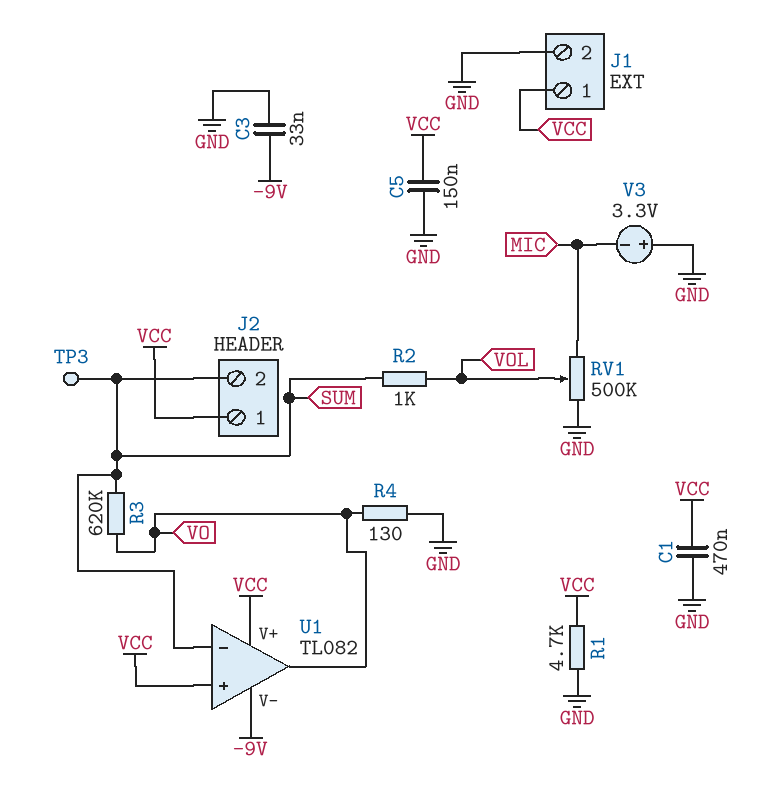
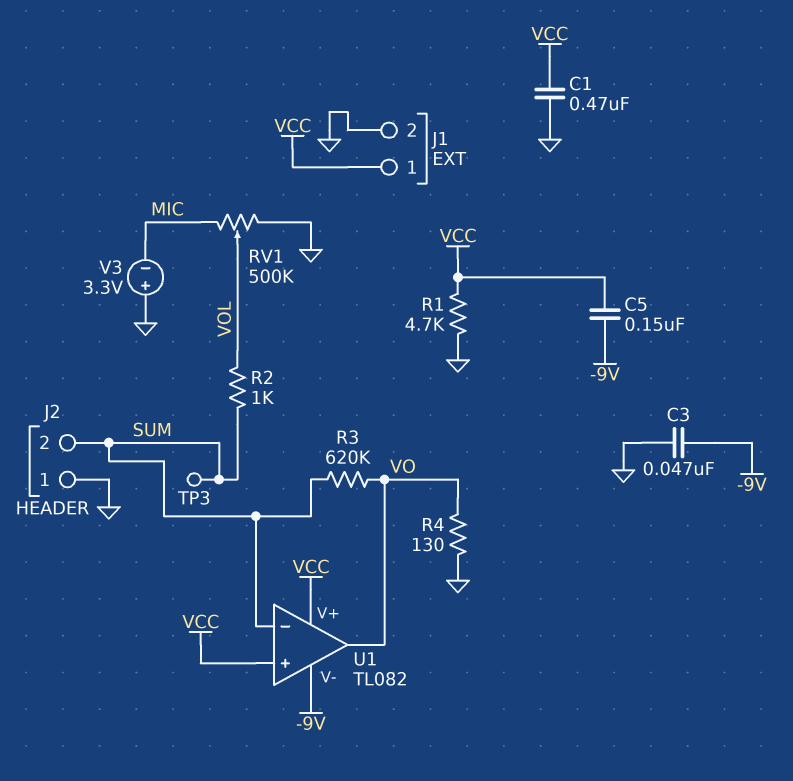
C3: 33nF (-9V, GND) -> 47nF (-9V, GND)
C5: 150nF (GND, VCC) -> 150nF (-9V, VCC)
J2 pin 1: VCC -> GND

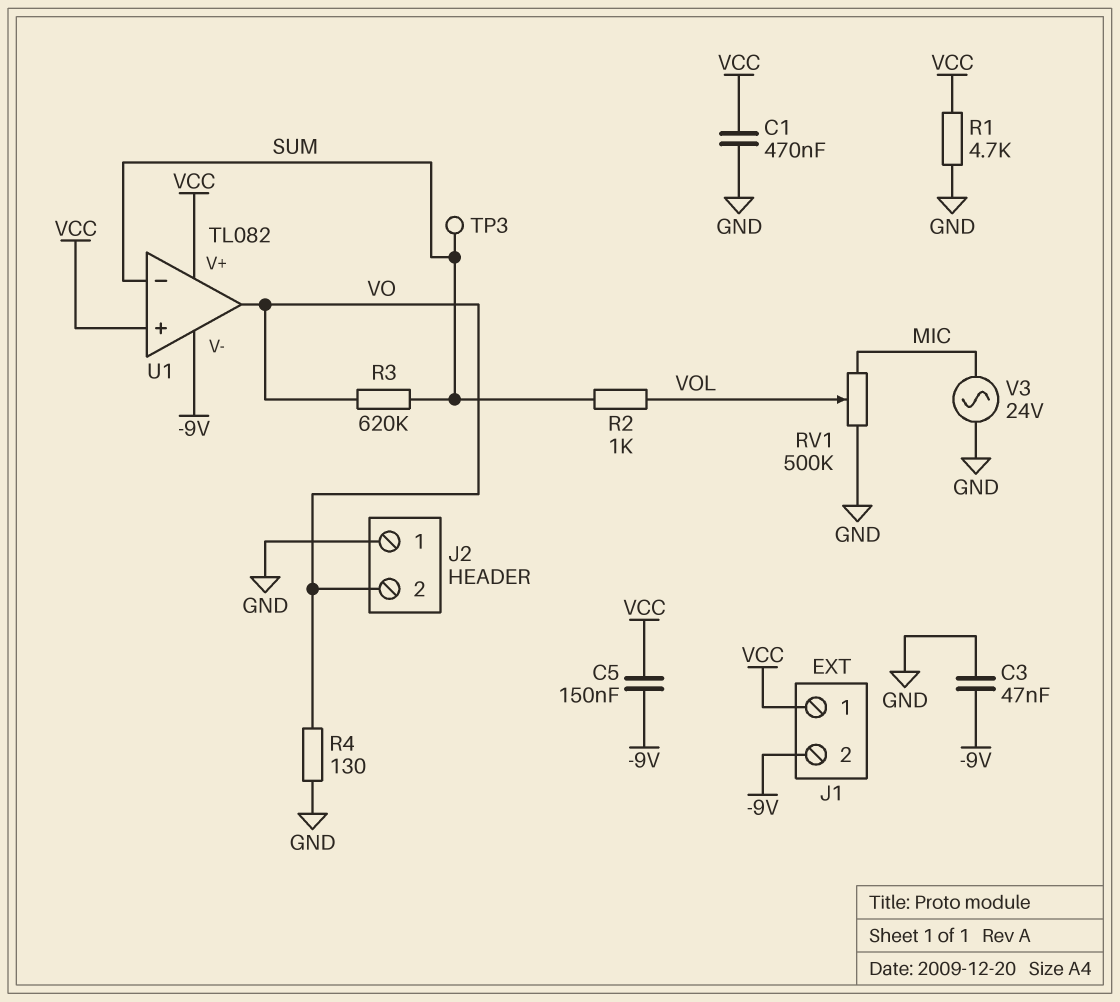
J1 pin 2: GND -> -9V
J2 pin 2: SUM -> VO
V3: 3.3V (plus GND, minus MIC) -> AC 24V (GND, MIC)

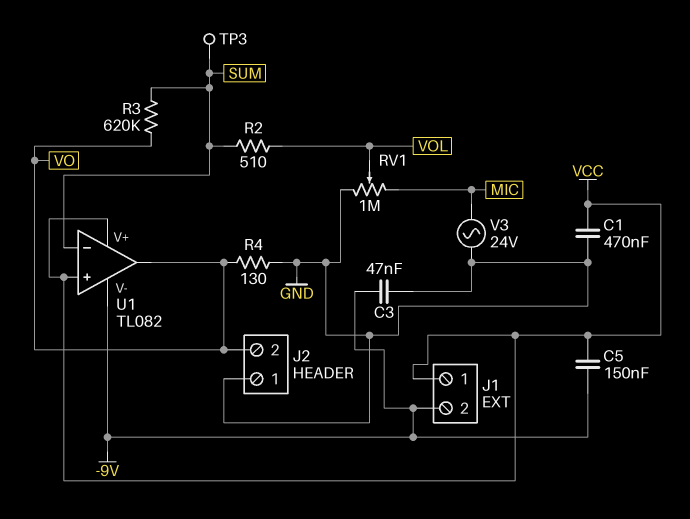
R1: 4.7k (GND, VCC) -> none
R2: 1k (SUM, VOL) -> 510 (SUM, VOL)
RV1: 500k (GND, MIC, wiper VOL) -> 1M (GND, MIC, wiper VOL)

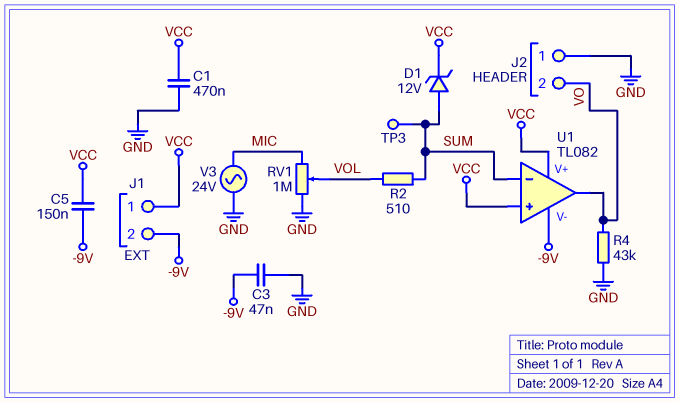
D1: none -> zener 12V (A SUM, K VCC)
R3: 620k (SUM, VO) -> none
R4: 130 (GND, VO) -> 43k (GND, VO)

